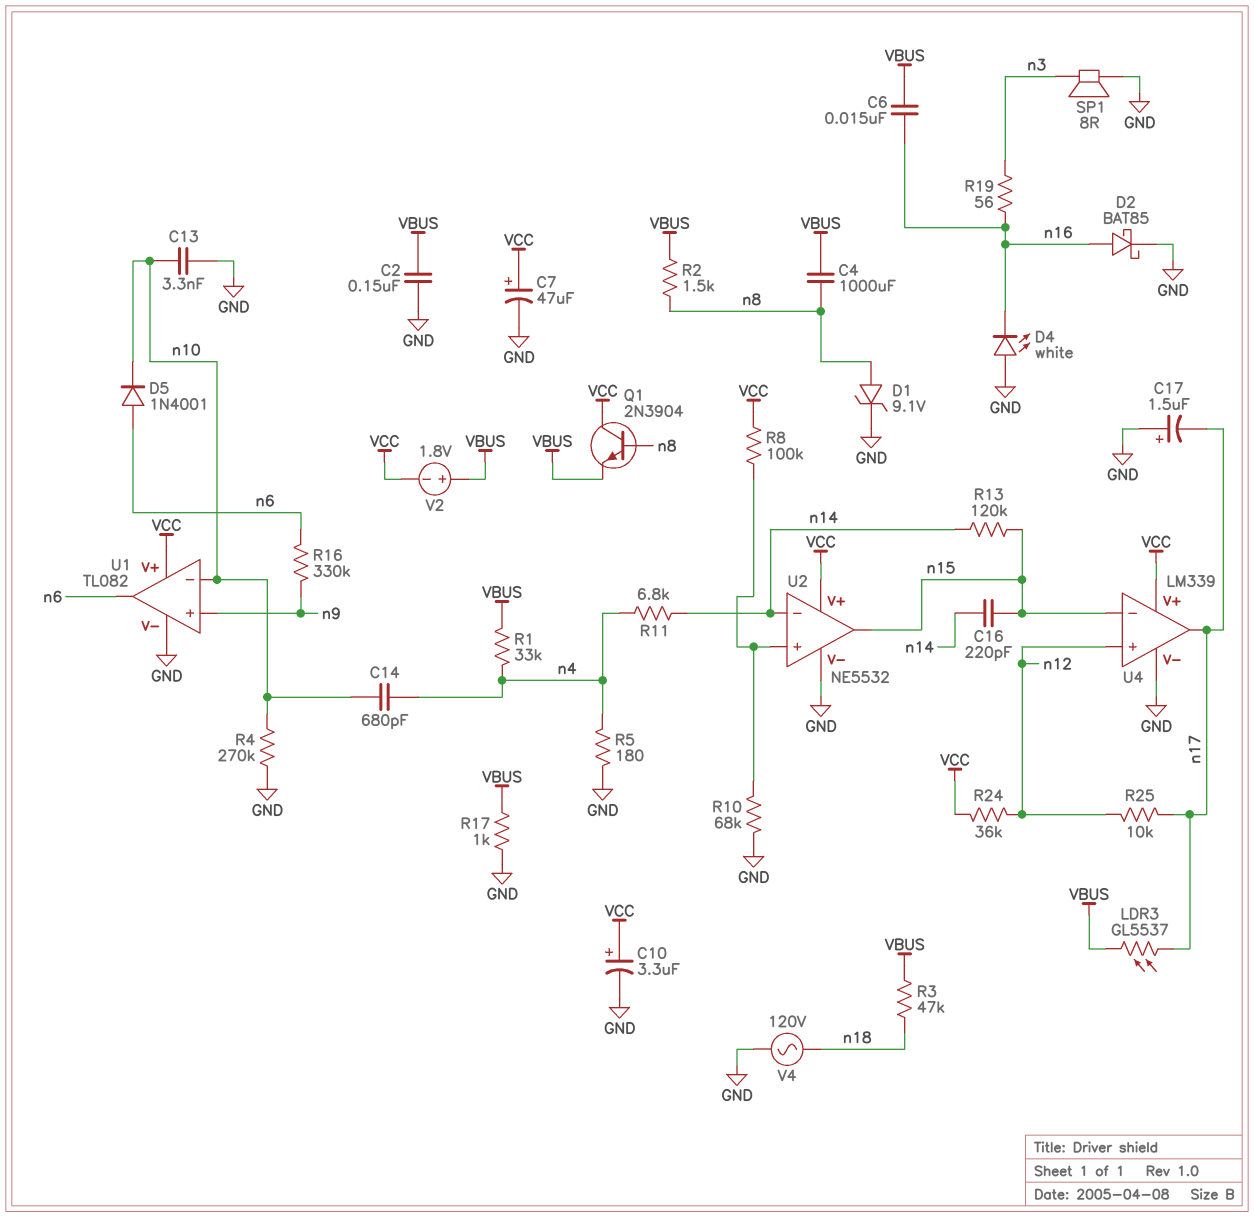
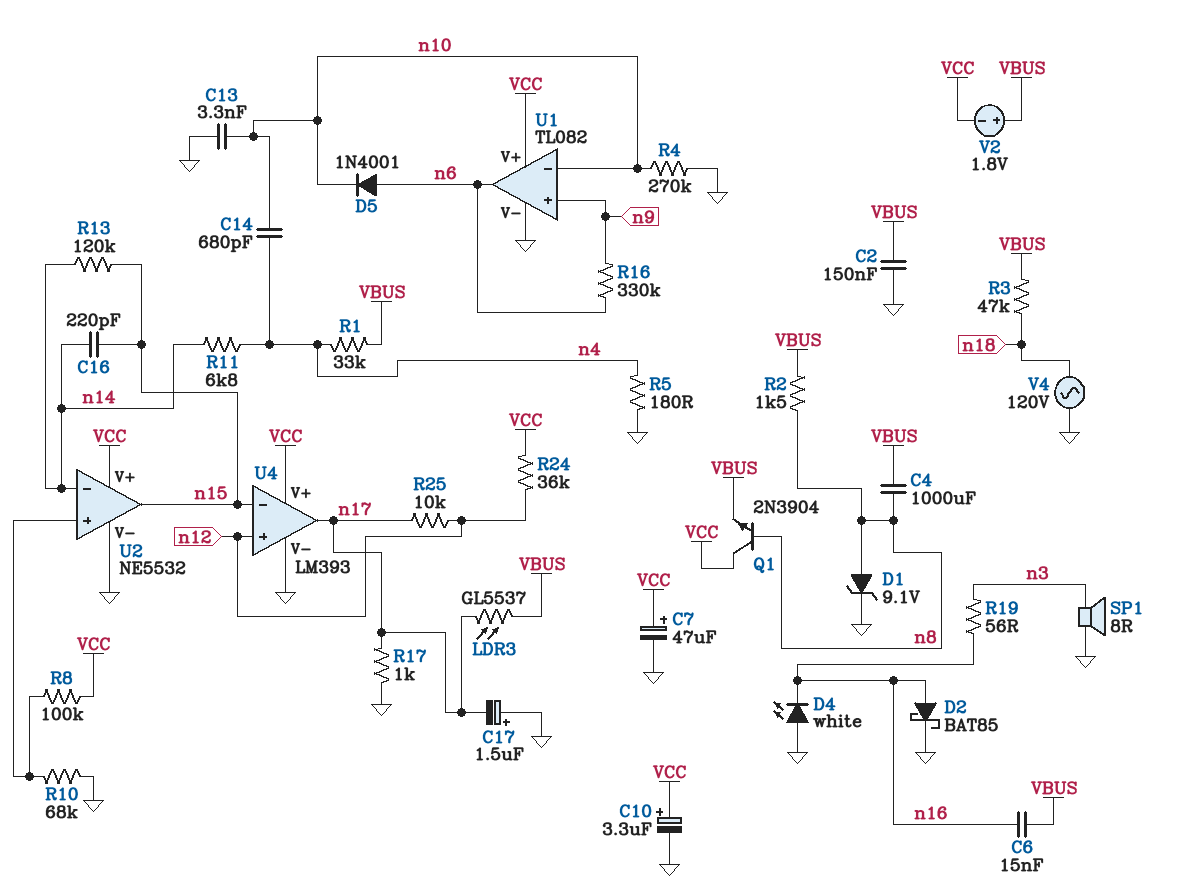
R17: 1k (GND, VBUS) -> 1k (GND, n17)
U4: LM339 -> LM393

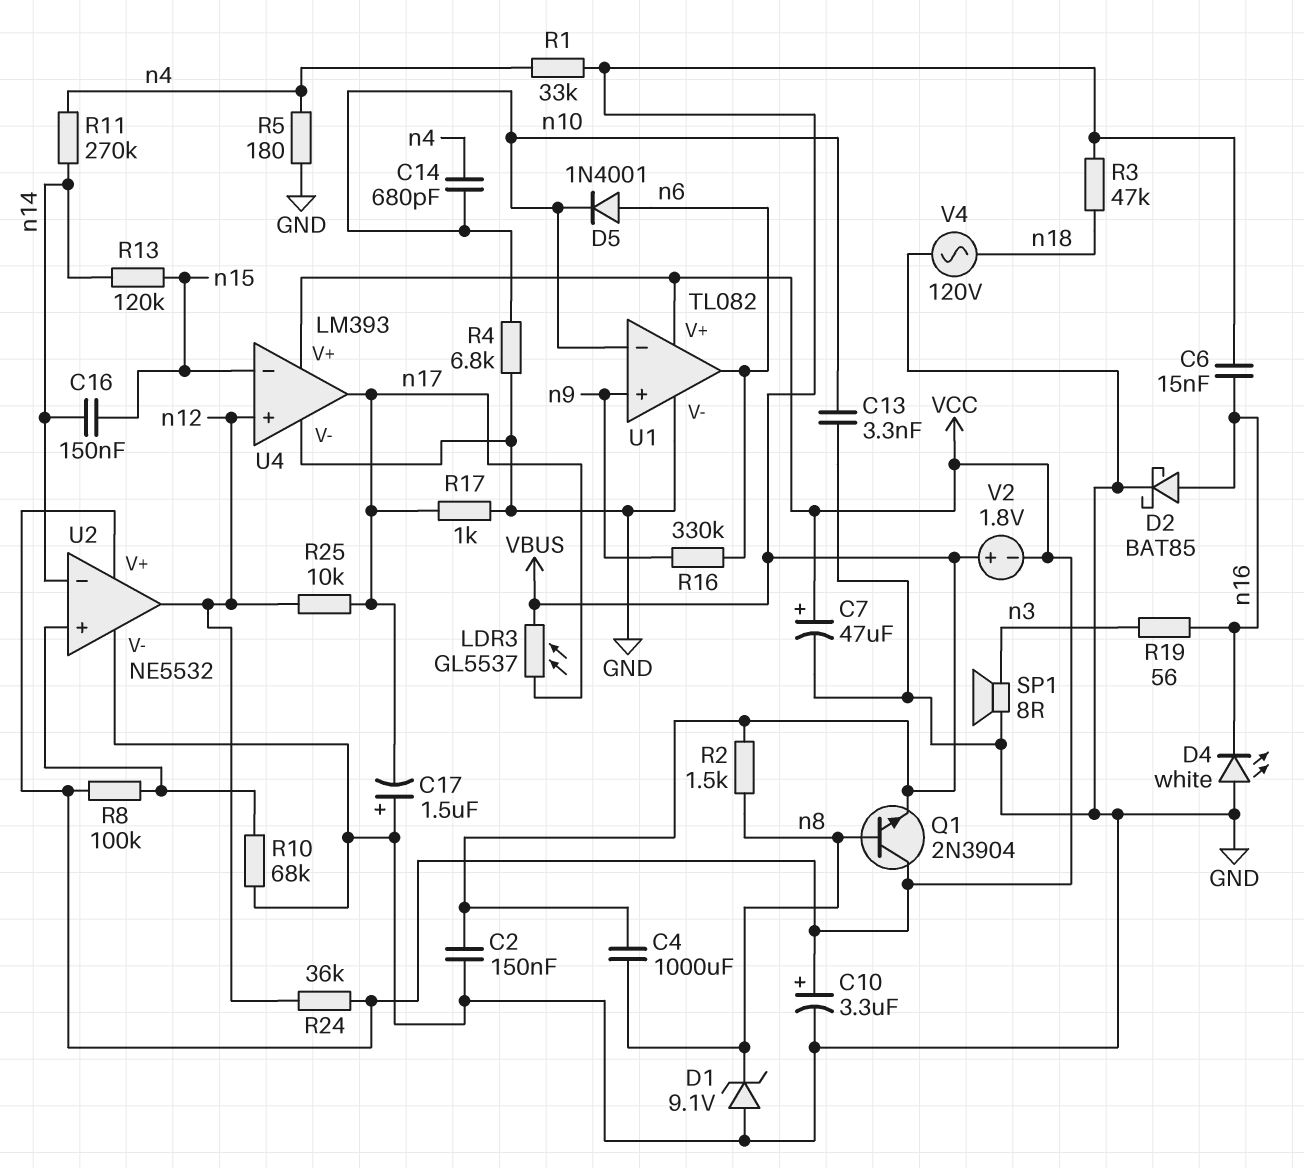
C16: 220pF (n14, n15) -> 150nF (n14, n15)
D1: zener 9.1V (A n8, K GND) -> zener 9.1V (A GND, K n8)
R4: 270k (GND, n10) -> 6.8k (GND, n10)
R11: 6.8k (n4, n14) -> 270k (n4, n14)
U2 pin out: n15 -> n12

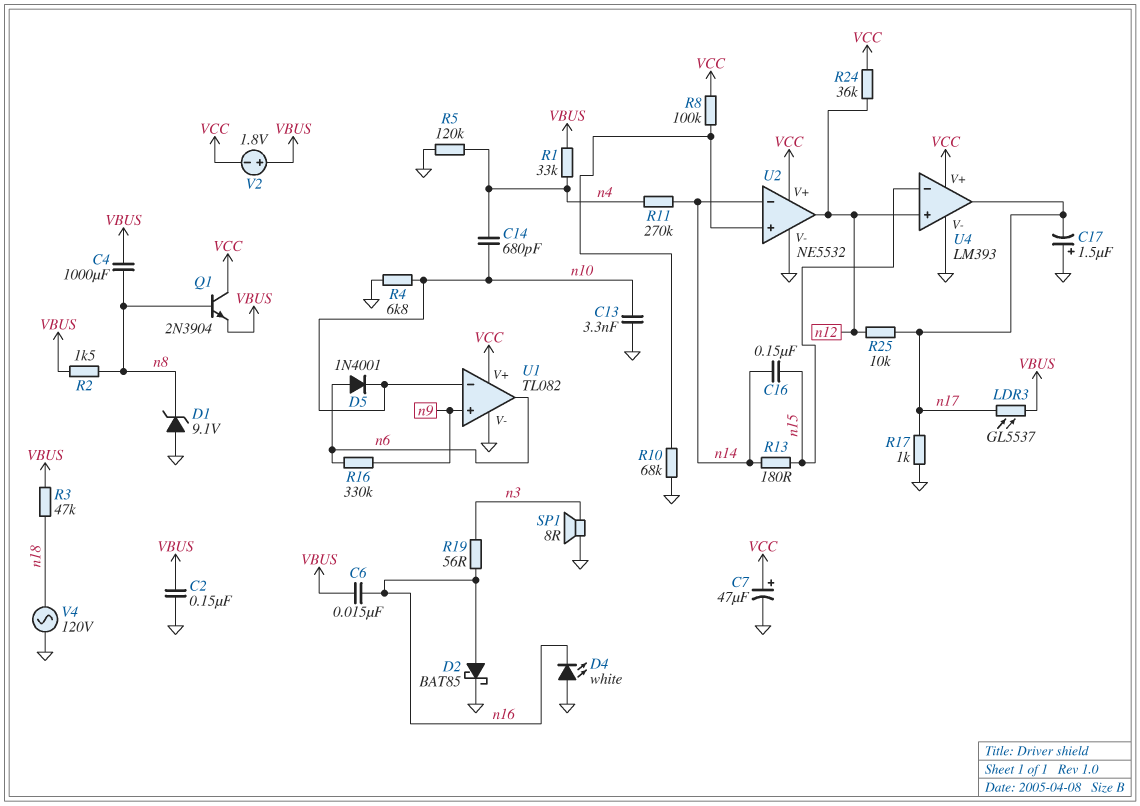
C10: 3.3uF (plus VCC, minus GND) -> none
R5: 180 (GND, n4) -> 120k (GND, n4)
R13: 120k (n14, n15) -> 180 (n14, n15)

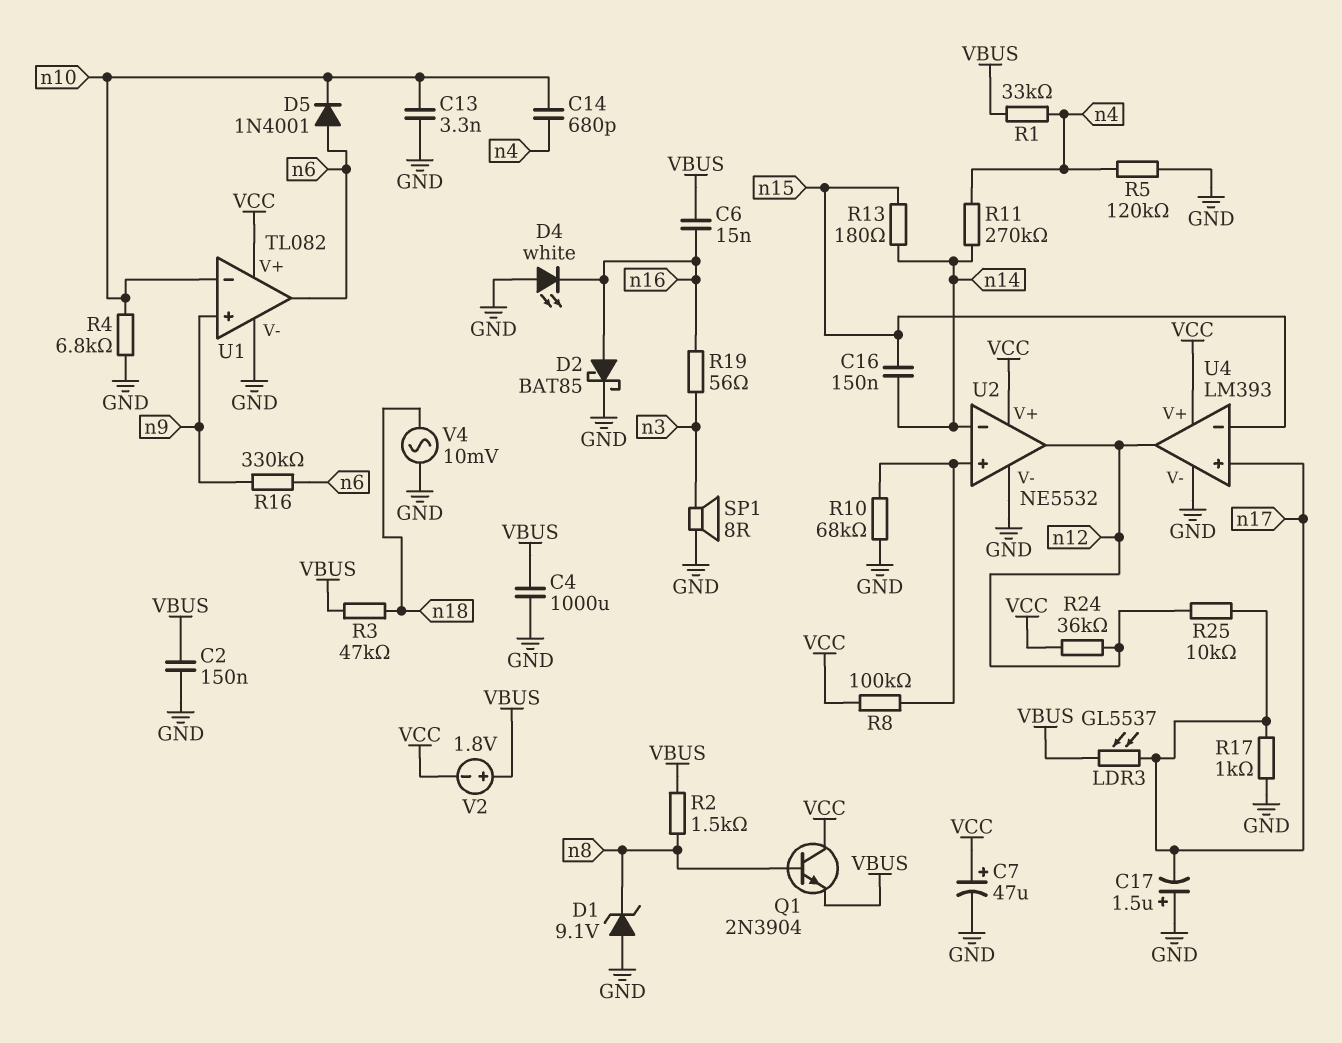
C4: 1000uF (VBUS, n8) -> 1000uF (GND, VBUS)
U4 pin in+: n12 -> n17
U4 pin out: n17 -> n12
V4: AC 120V (GND, n18) -> AC 10mV (GND, n18)

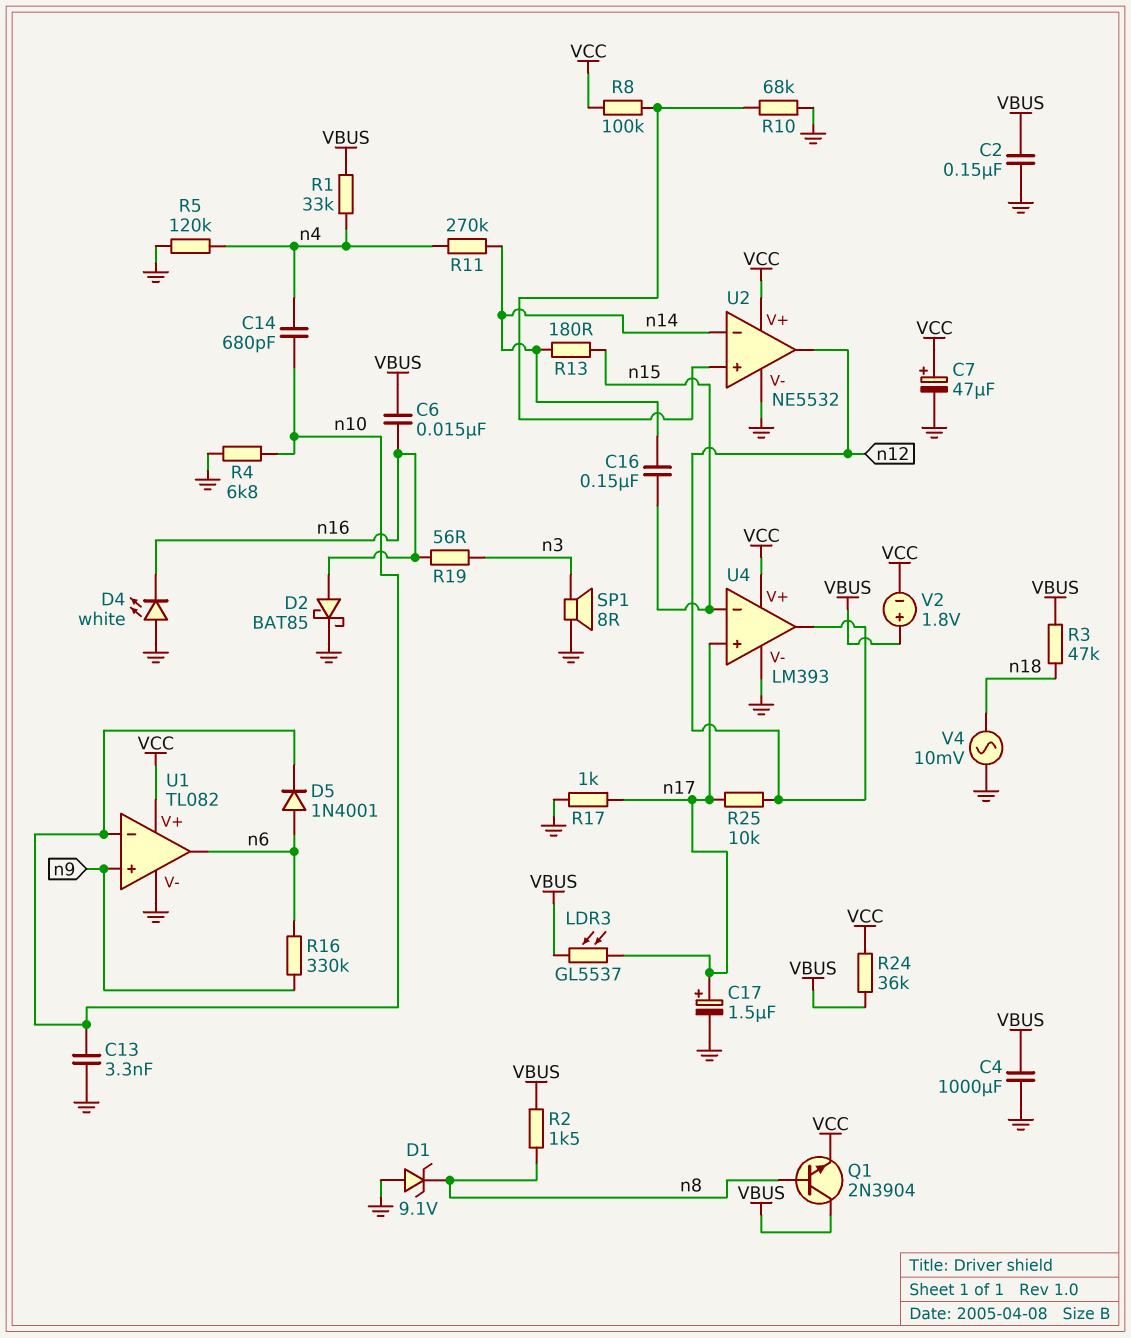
C17: 1.5uF (plus GND, minus n17) -> 1.5uF (plus n17, minus GND)
Q1: NPN 2N3904 (B n8, C VCC, E VBUS) -> NPN 2N3904 (B n8, C VBUS, E VCC)
R24: 36k (VCC, n12) -> 36k (VBUS, VCC)

